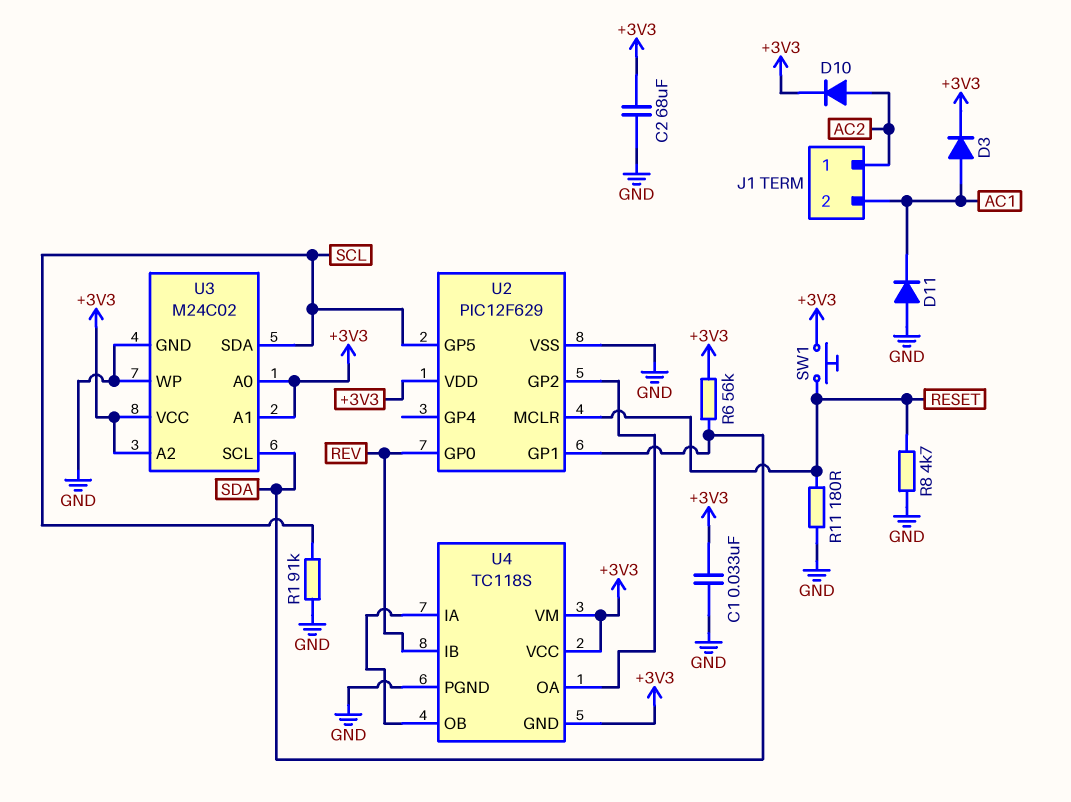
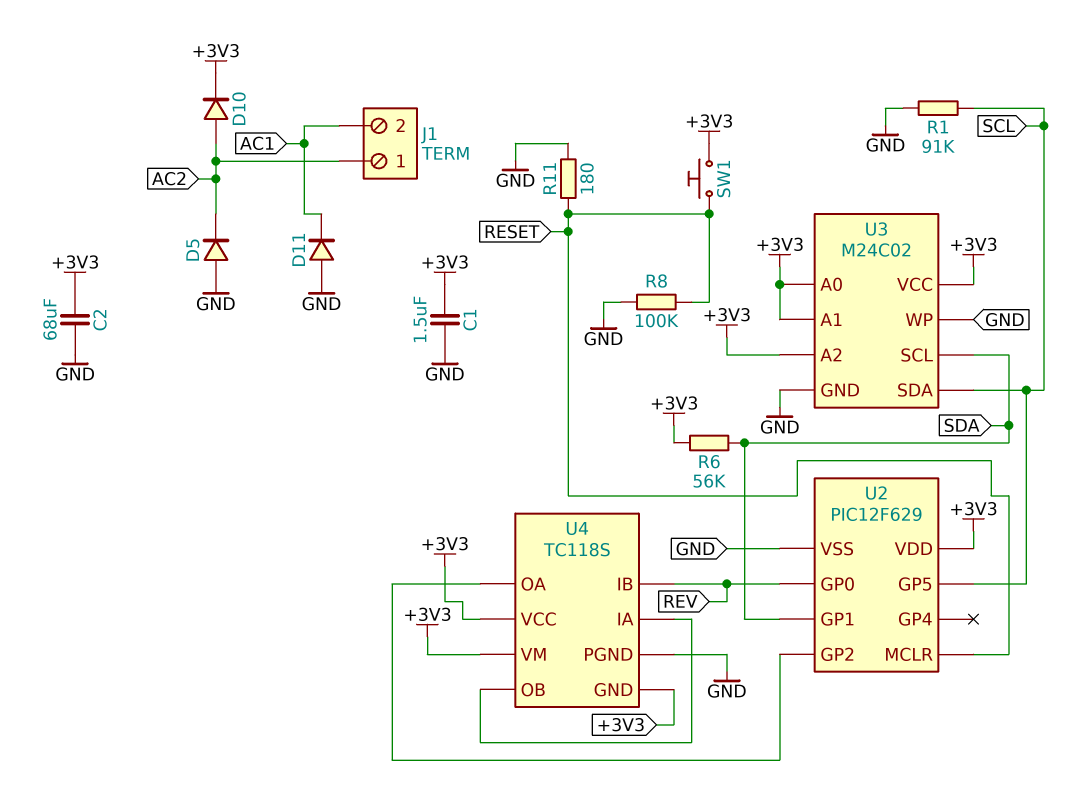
C1: 33nF (+3V3, GND) -> 1.5uF (+3V3, GND)
D3: diode (A AC1, K +3V3) -> none
D5: none -> diode (A GND, K AC2)
R8: 4.7k (GND, RESET) -> 100k (GND, RESET)

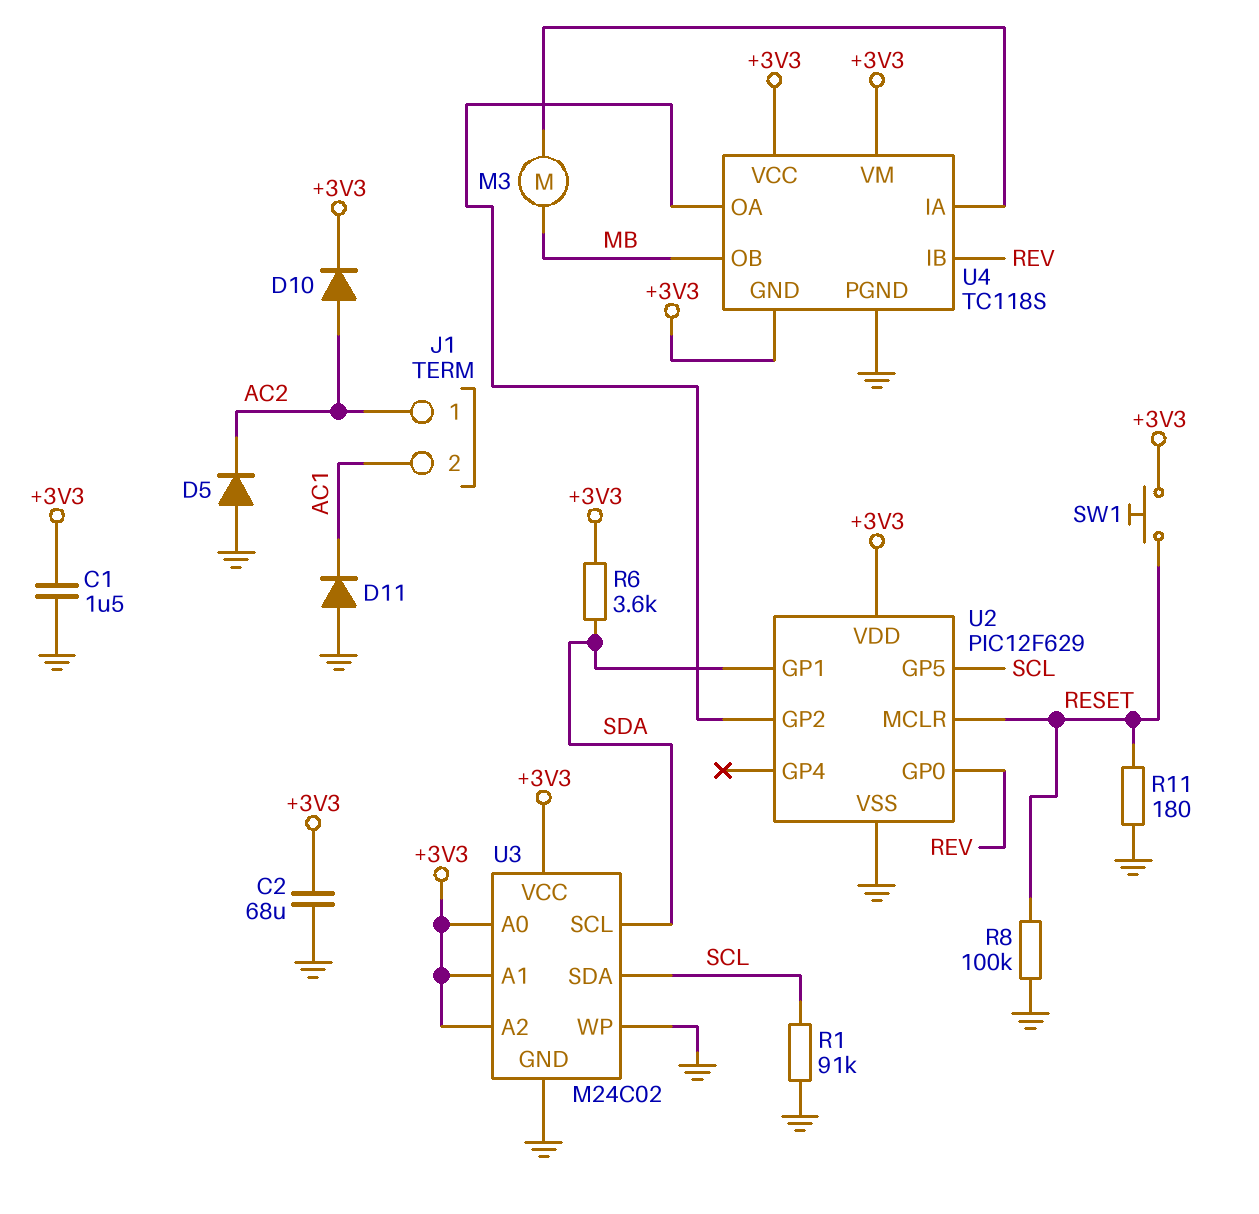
M3: none -> motor (MB, U4/IA)
R6: 56k (+3V3, SDA) -> 3.6k (+3V3, SDA)
U4 pin OB: U4/IA -> MB

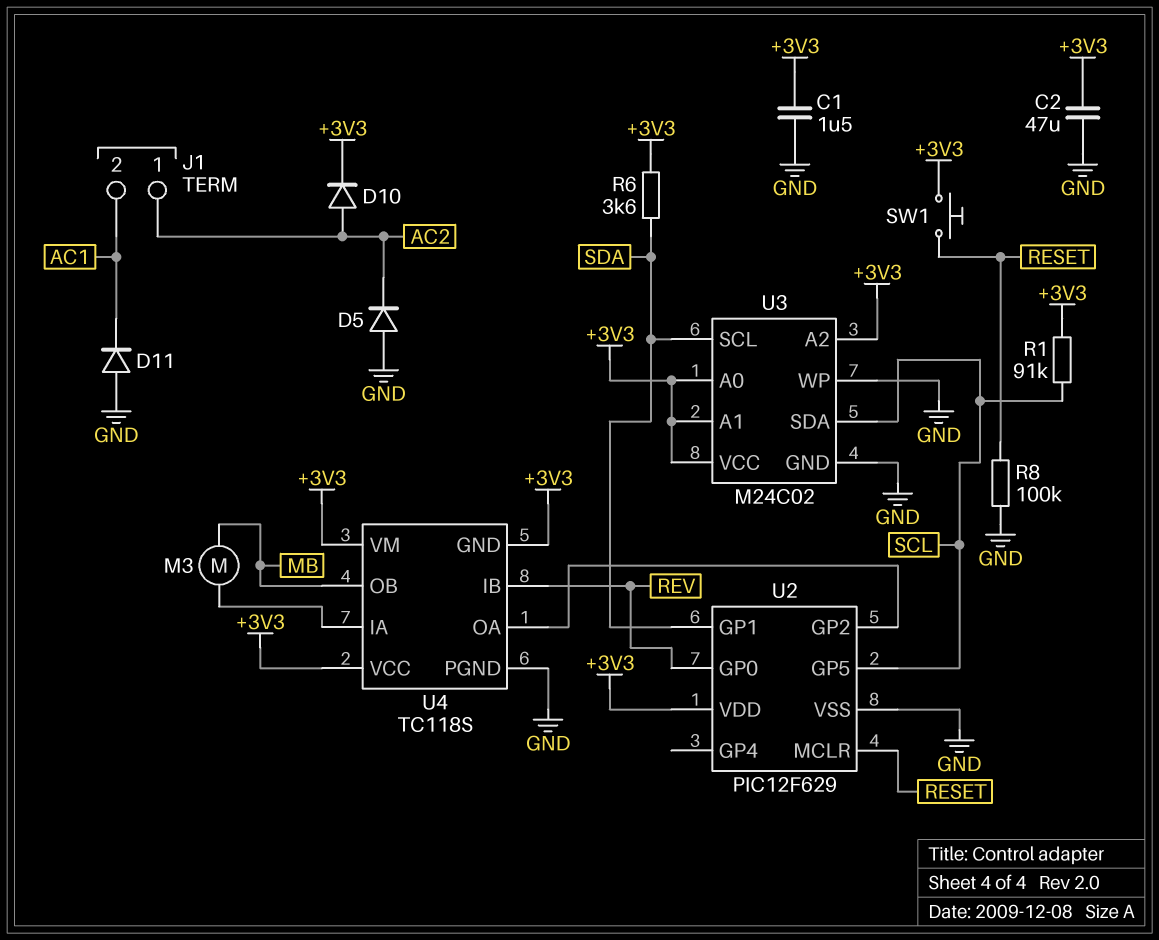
C2: 68uF (+3V3, GND) -> 47uF (+3V3, GND)
R1: 91k (GND, SCL) -> 91k (+3V3, SCL)
R11: 180 (GND, RESET) -> none

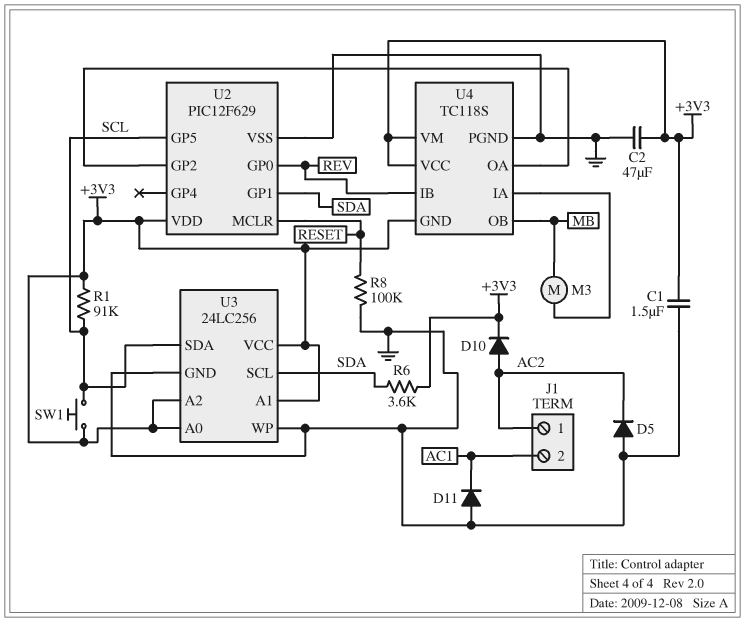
SW1: button (+3V3, RESET) -> button (+3V3, SCL)
U3: M24C02 -> 24LC256

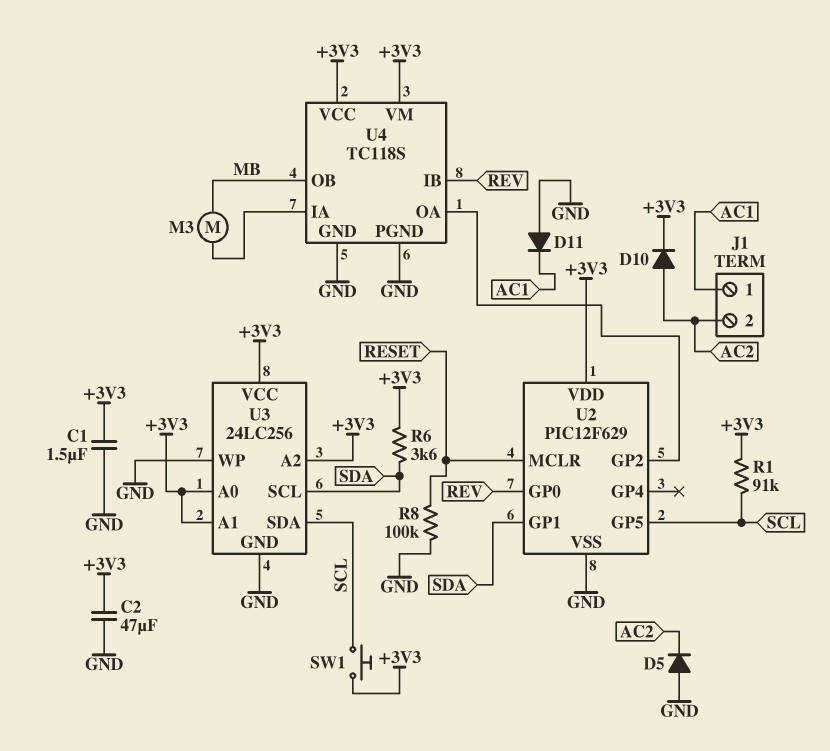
J1 pin 1: AC2 -> AC1
J1 pin 2: AC1 -> AC2
U4 pin GND: +3V3 -> GND

